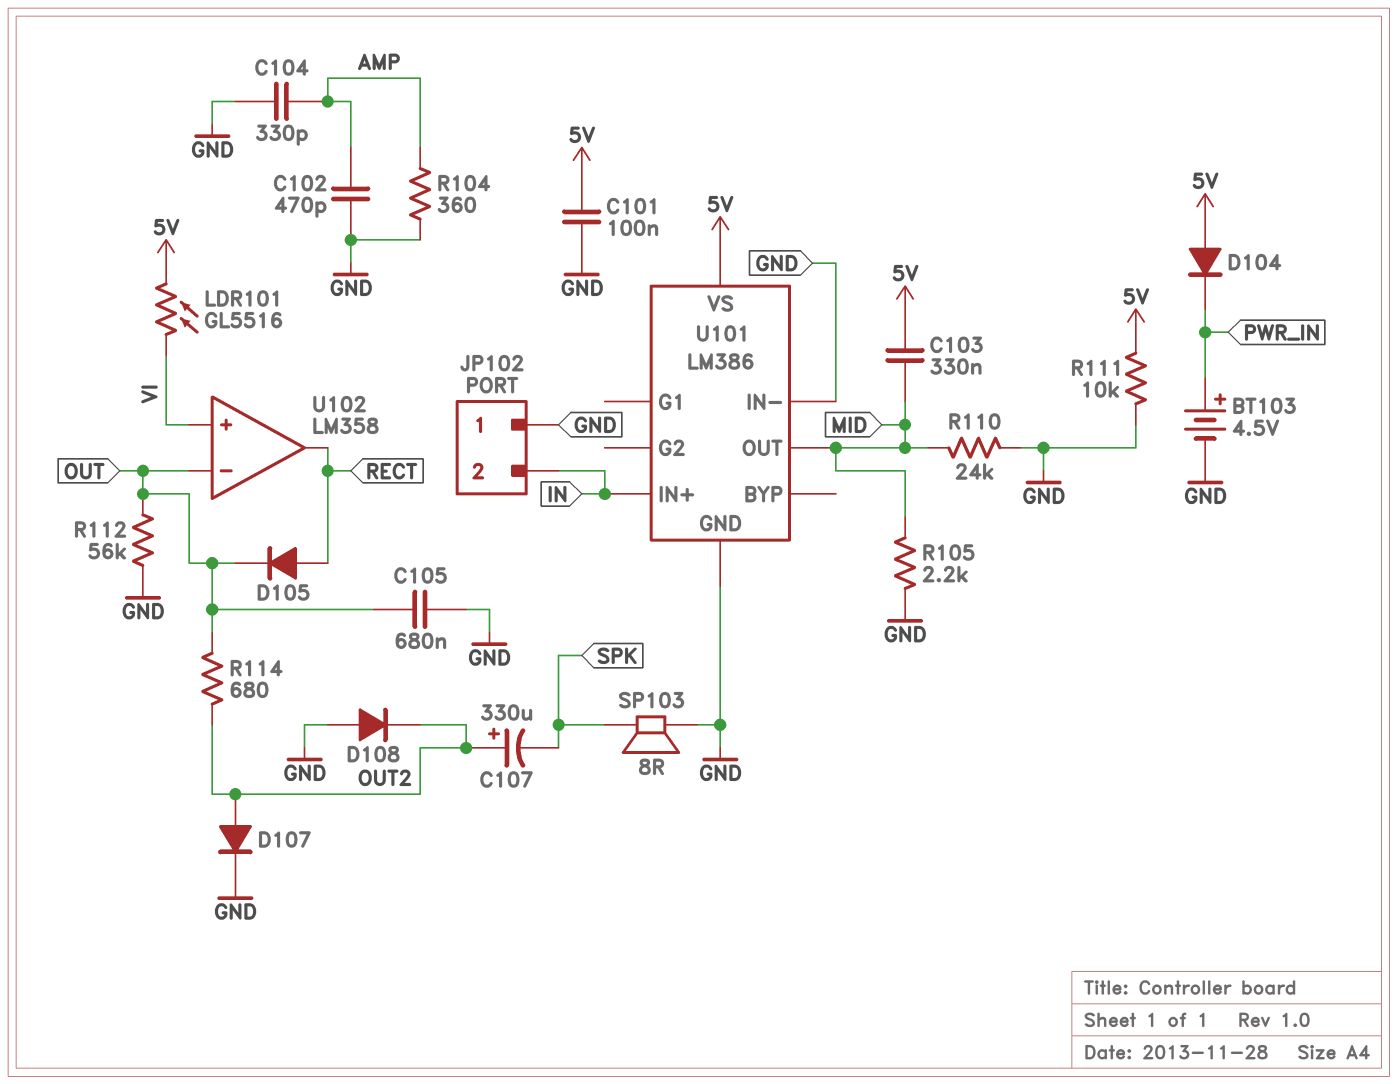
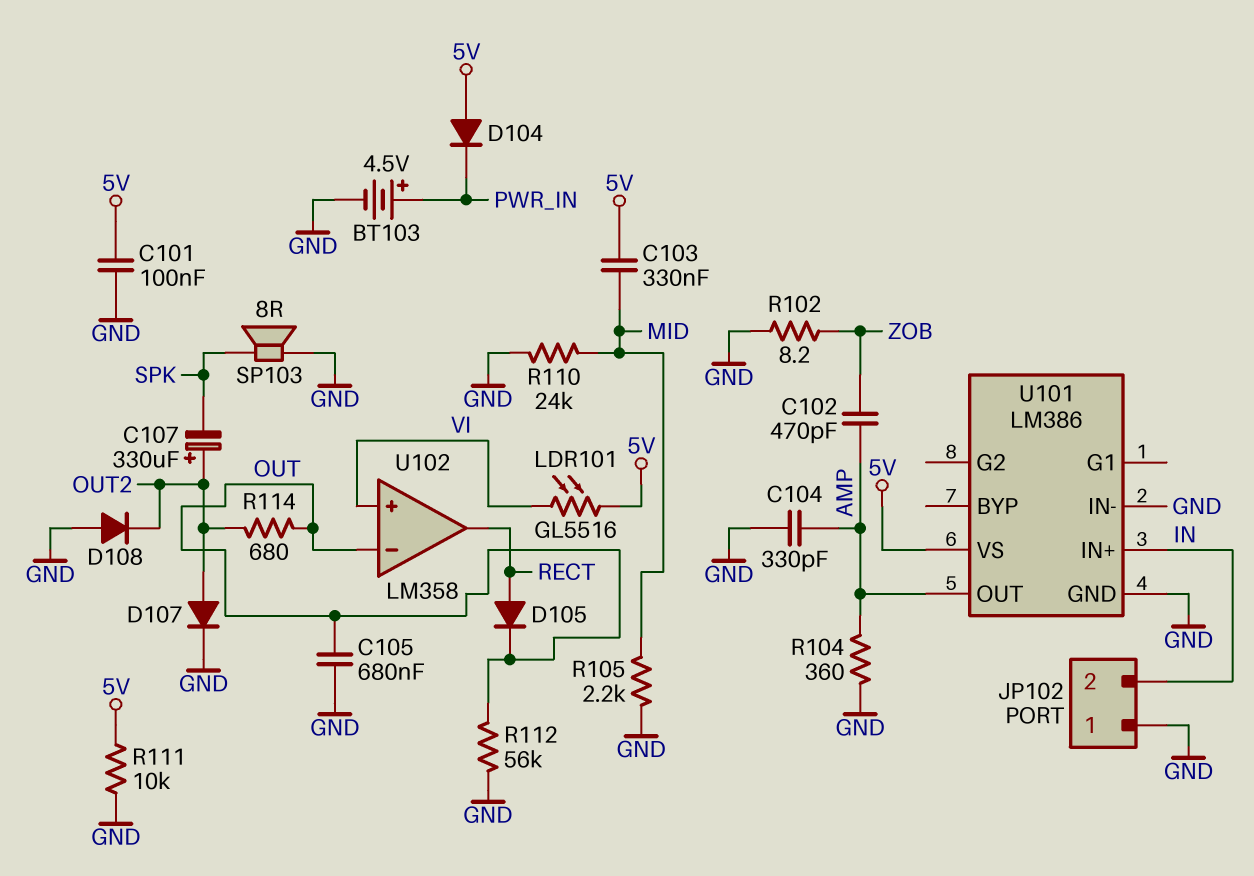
C102: 470pF (AMP, GND) -> 470pF (AMP, ZOB)
R102: none -> 8.2 (GND, ZOB)
U101 pin OUT: MID -> AMP

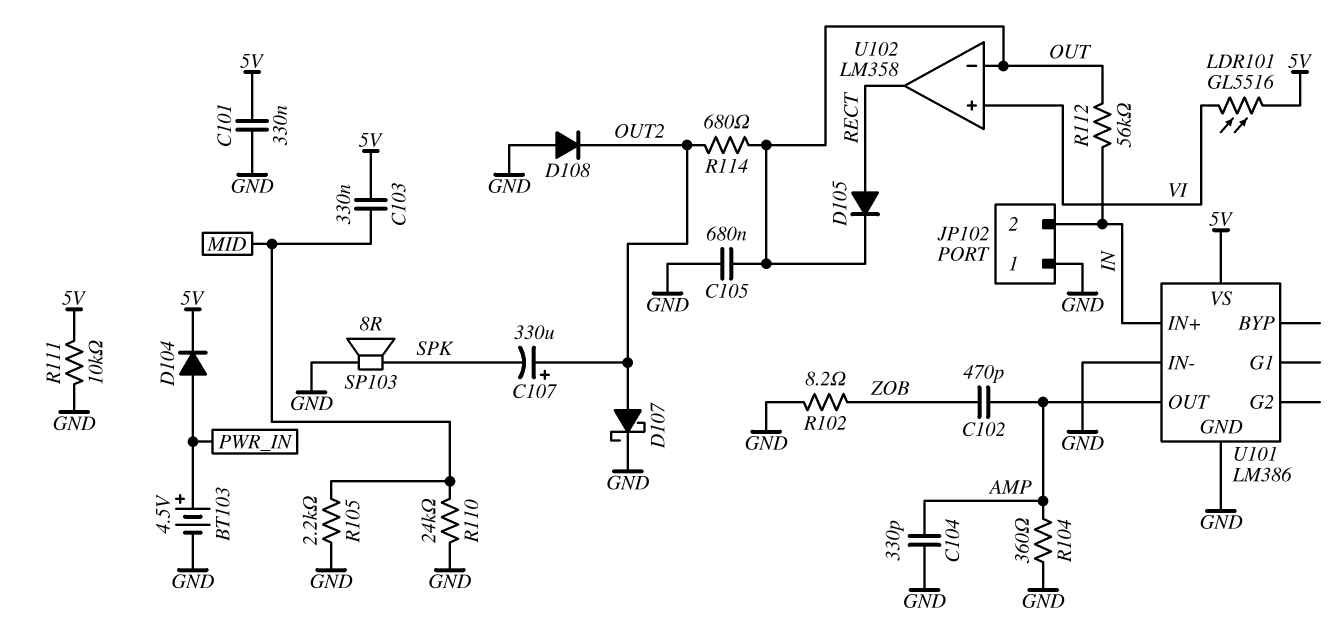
C101: 100nF (5V, GND) -> 330nF (5V, GND)
D104: diode (A 5V, K PWR_IN) -> diode (A PWR_IN, K 5V)
D107: diode (A OUT2, K GND) -> schottky (A OUT2, K GND)
R112: 56k (GND, OUT) -> 56k (IN, OUT)

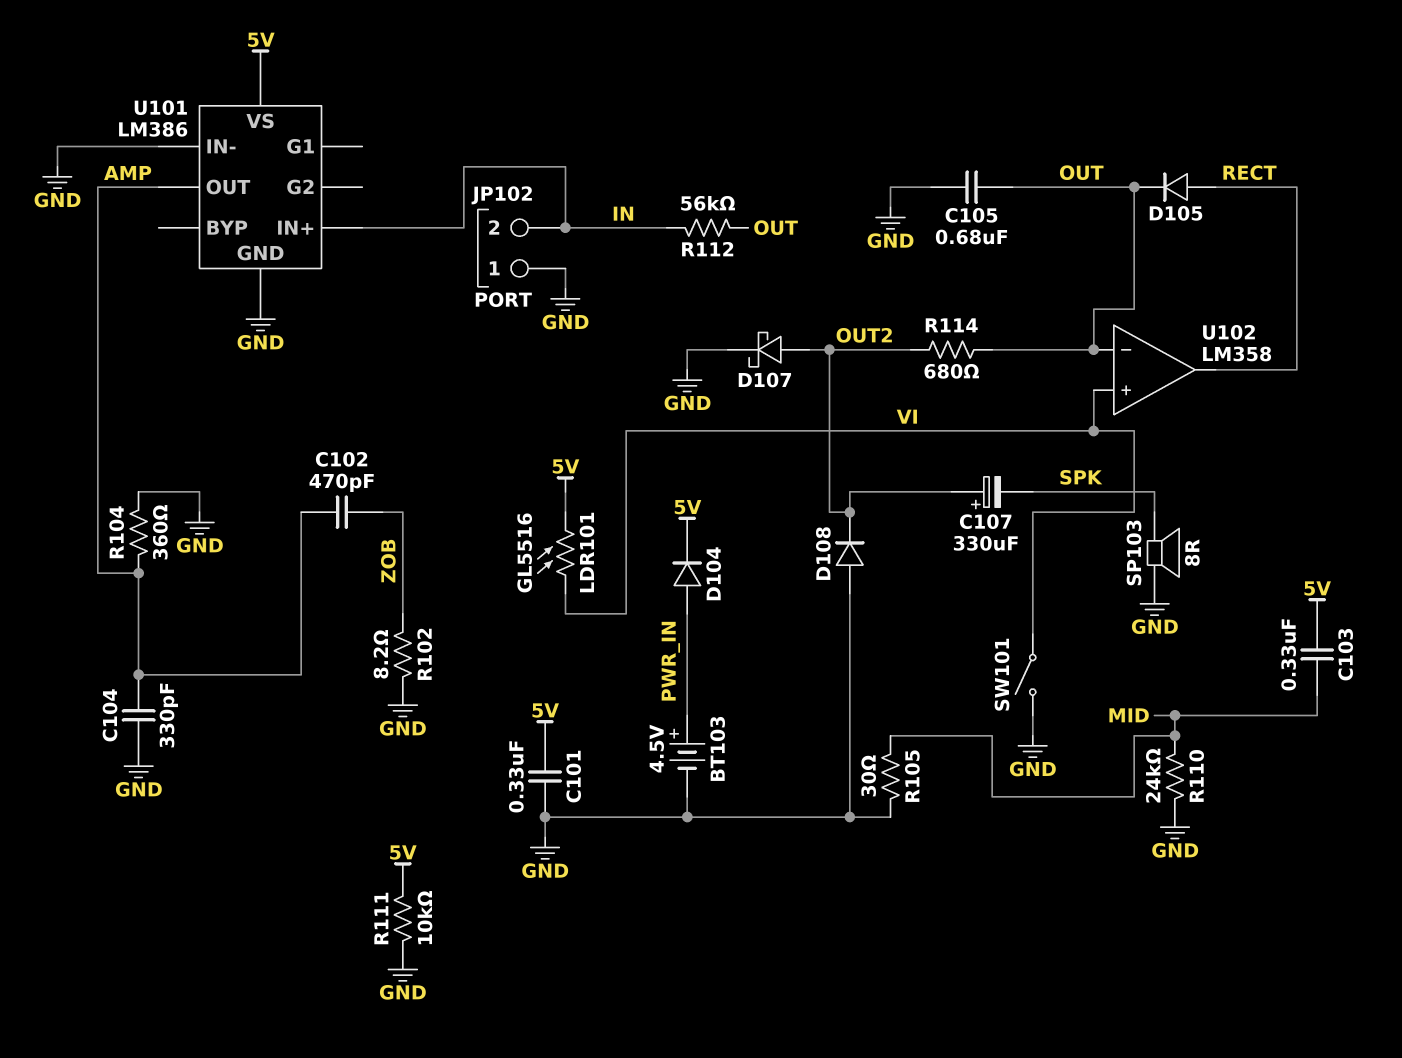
R105: 2.2k (GND, MID) -> 30 (GND, MID)
SW101: none -> switch (GND, VI)

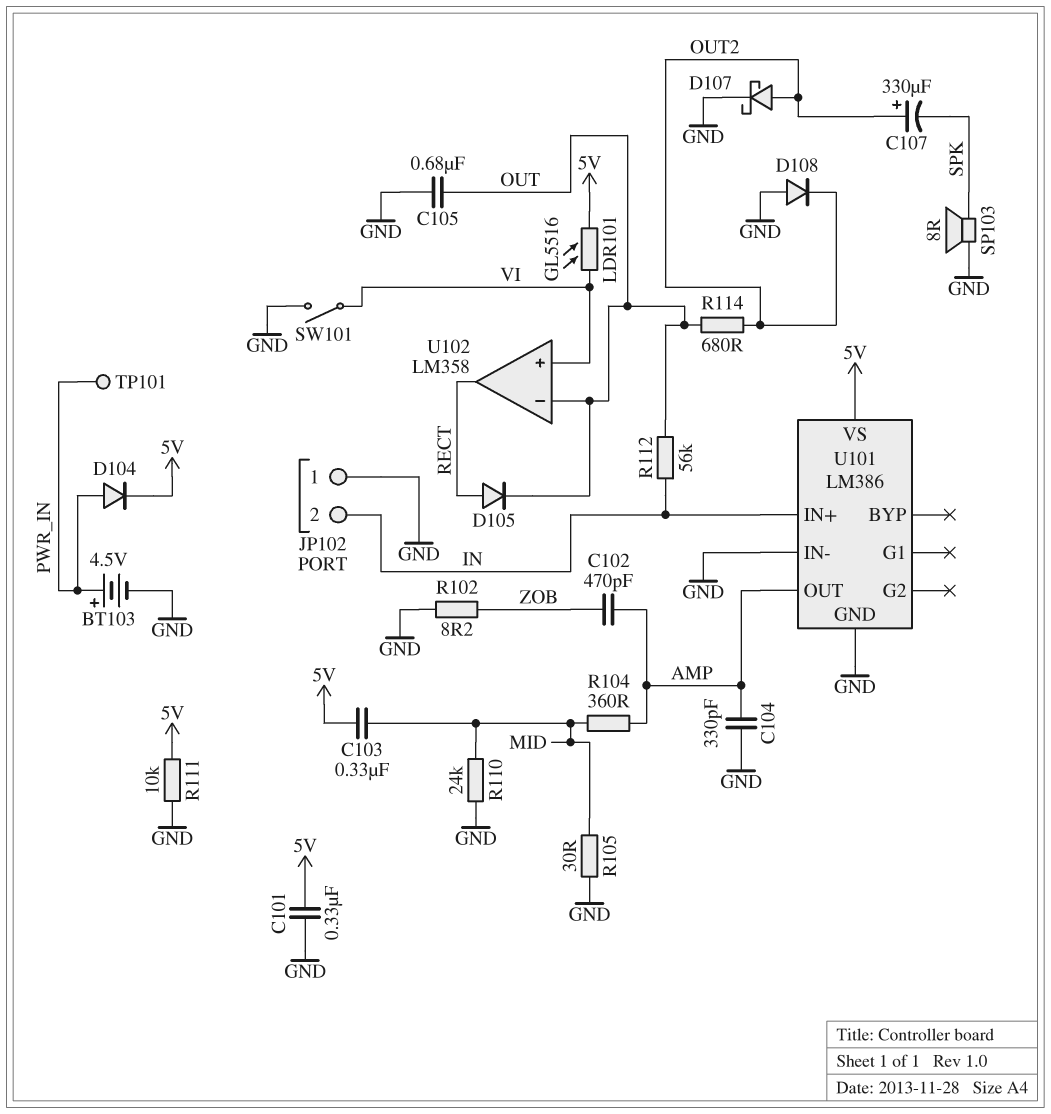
R104: 360 (AMP, GND) -> 360 (AMP, MID)
TP101: none -> test point (PWR_IN)

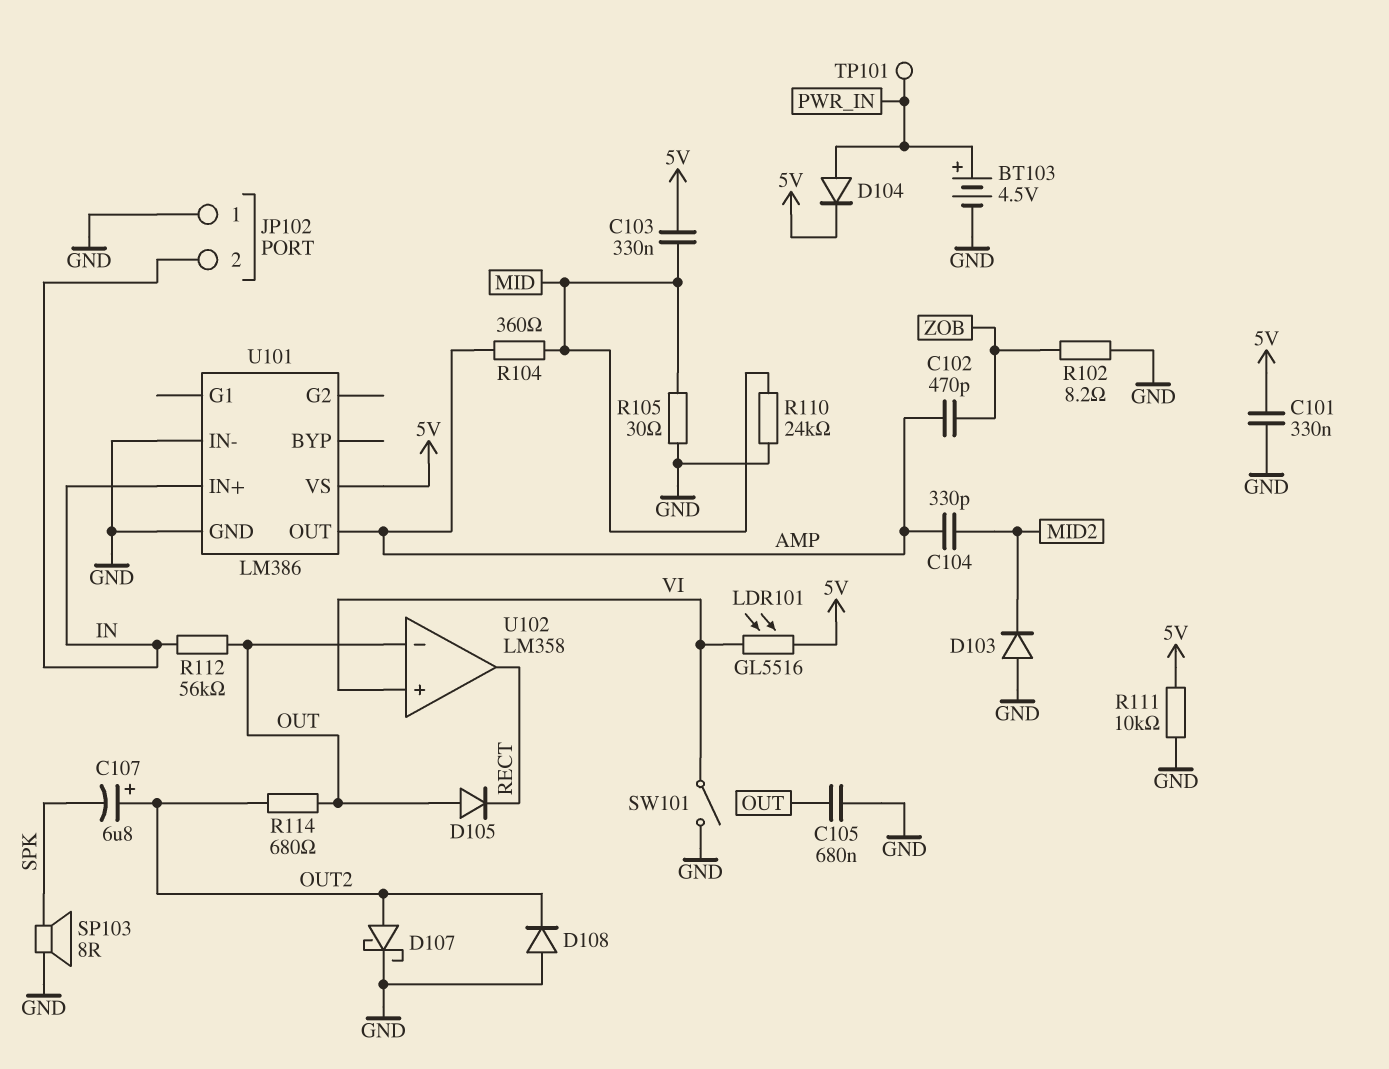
C104: 330pF (AMP, GND) -> 330pF (AMP, MID2)
C107: 330uF (plus OUT2, minus SPK) -> 6.8uF (plus OUT2, minus SPK)
D103: none -> diode (A GND, K MID2)
D105: diode (A RECT, K OUT) -> diode (A OUT, K RECT)

